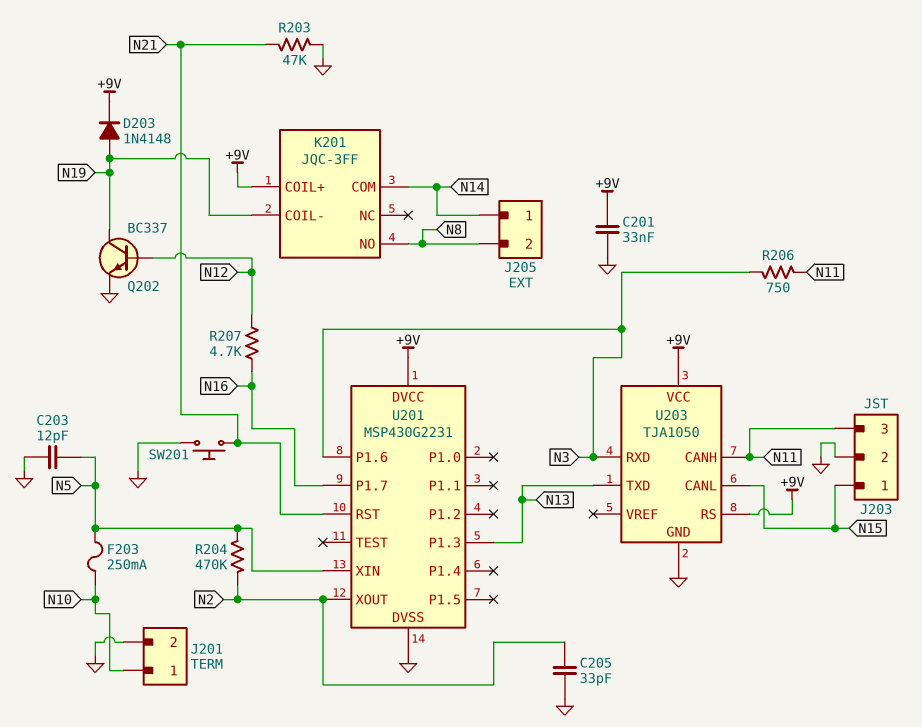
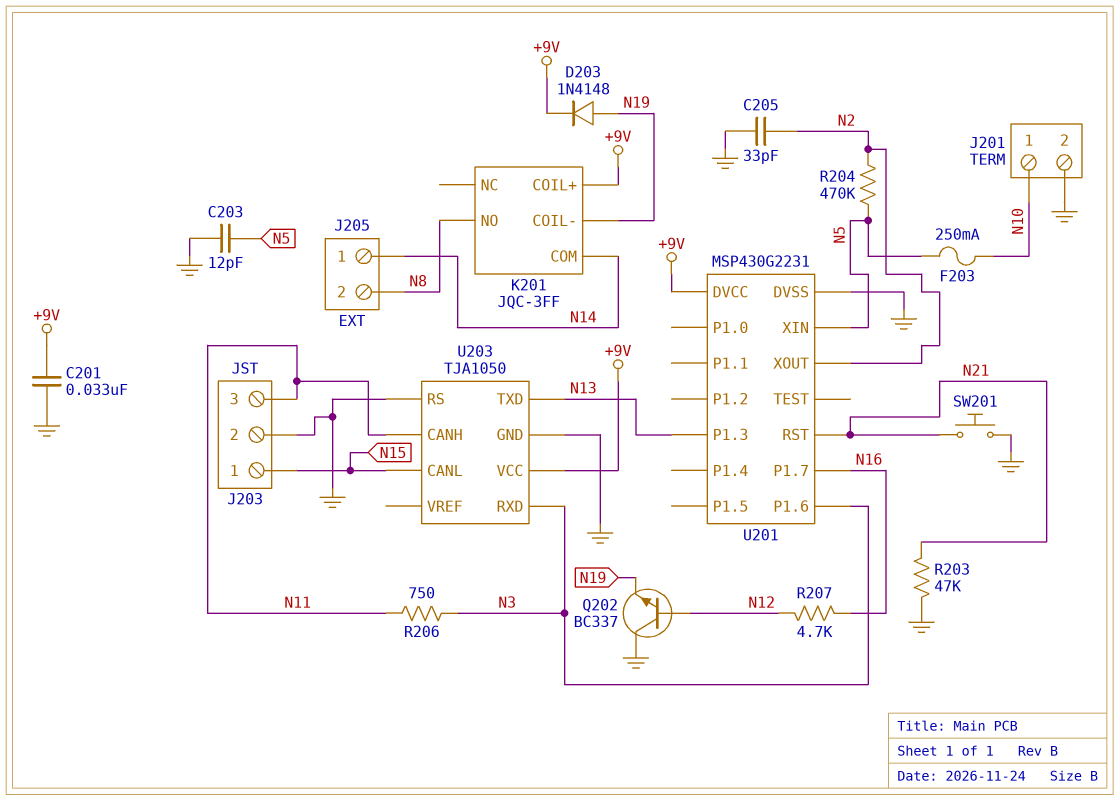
Q202: NPN BC337 (B N12, C N19, E GND) -> NPN BC337 (B N12, C GND, E N19)
U203 pin RS: +9V -> GND

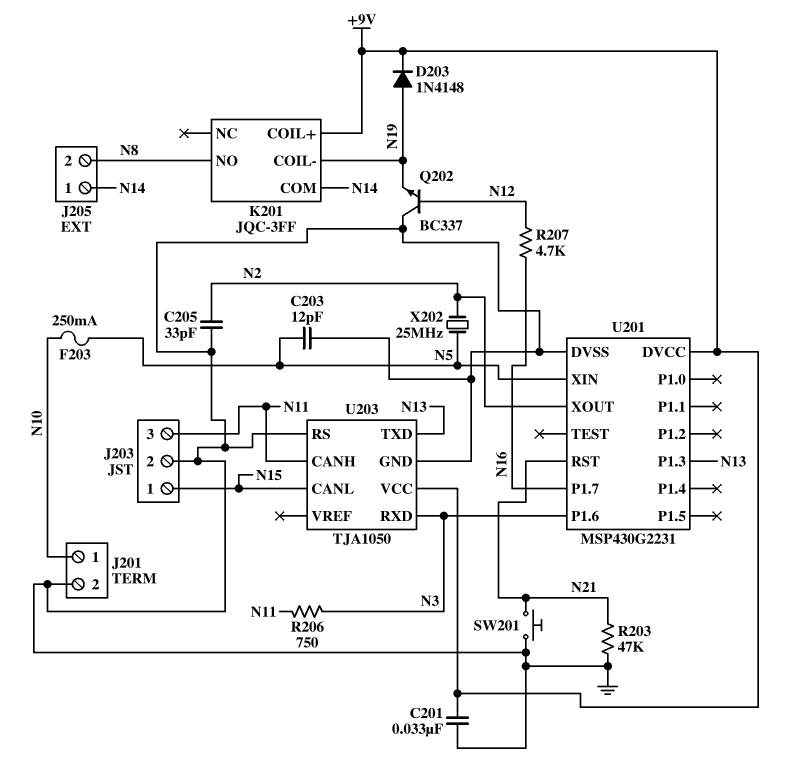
R204: 470k (N2, N5) -> none
X202: none -> 25MHz (N2, N5)

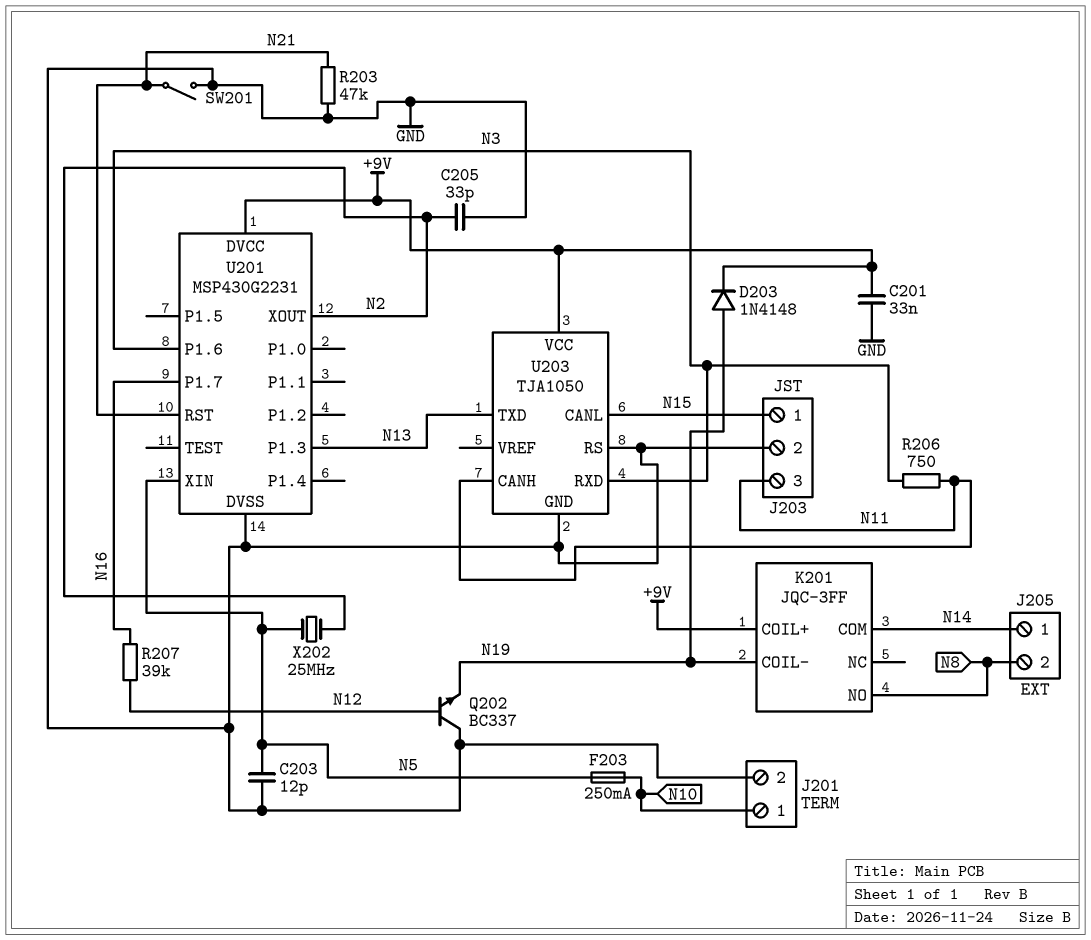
R207: 4.7k (N12, N16) -> 39k (N12, N16)
SW201: button (GND, N21) -> switch (GND, N21)

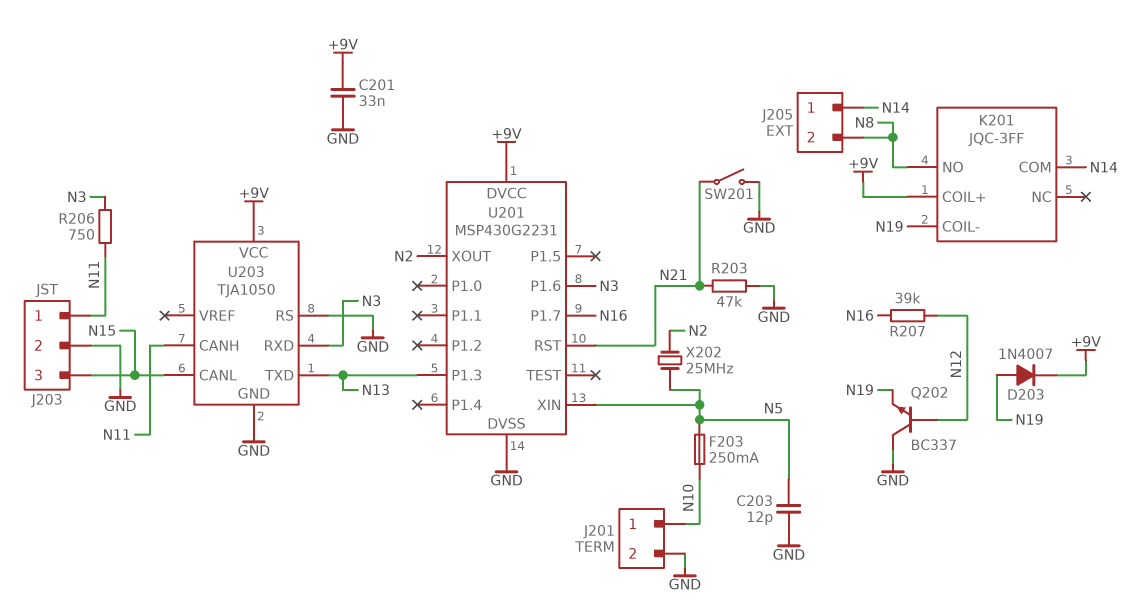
C205: 33pF (GND, N2) -> none
D203: diode 1N4148 (A N19, K +9V) -> diode 1N4007 (A N19, K +9V)
J203 pin 1: N15 -> N11
J203 pin 3: N11 -> N15

